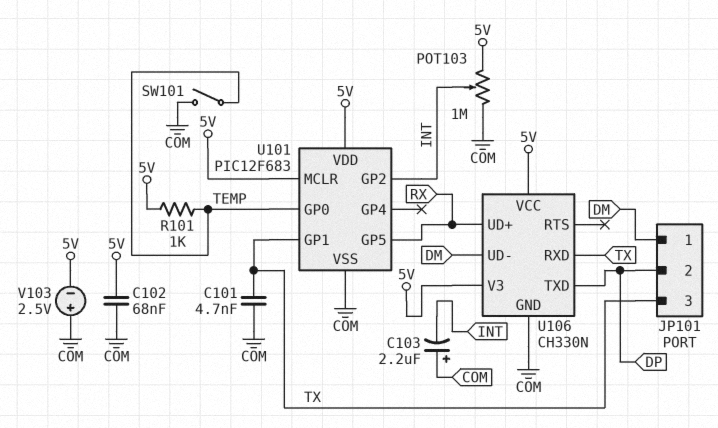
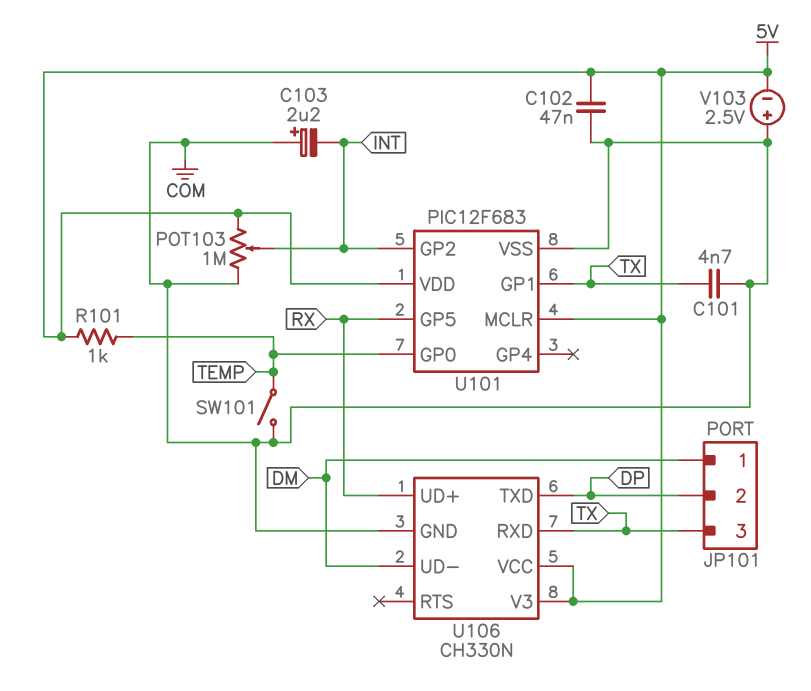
C102: 68nF (5V, COM) -> 47nF (5V, COM)

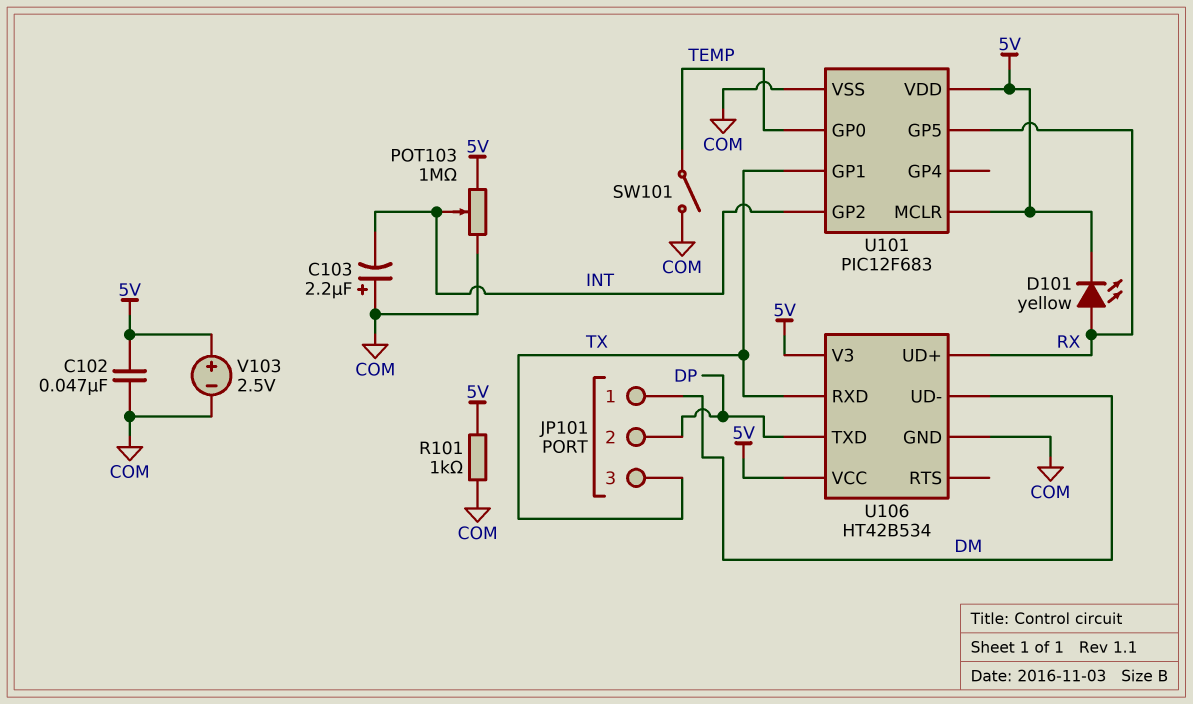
C101: 4.7nF (COM, TX) -> none
D101: none -> LED yellow (A RX, K 5V)
R101: 1k (5V, TEMP) -> 1k (5V, COM)
U106: CH330N -> HT42B534
V103: 2.5V (plus COM, minus 5V) -> 2.5V (plus 5V, minus COM)

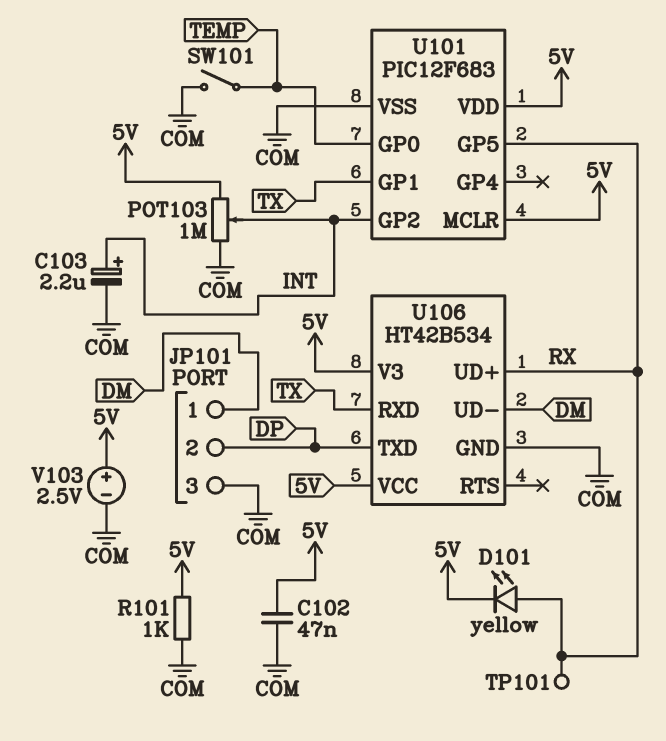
C103: 2.2uF (plus COM, minus INT) -> 2.2uF (plus INT, minus COM)
JP101 pin 3: TX -> COM
TP101: none -> test point (RX)

